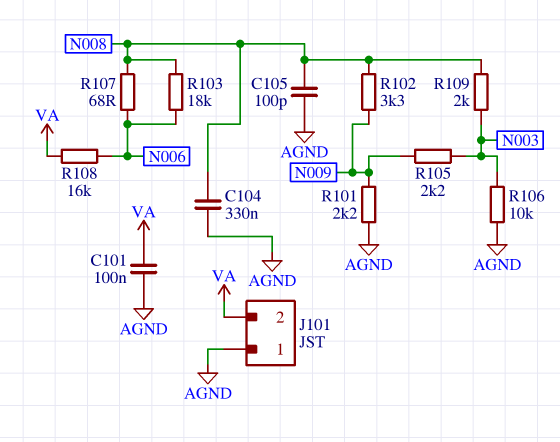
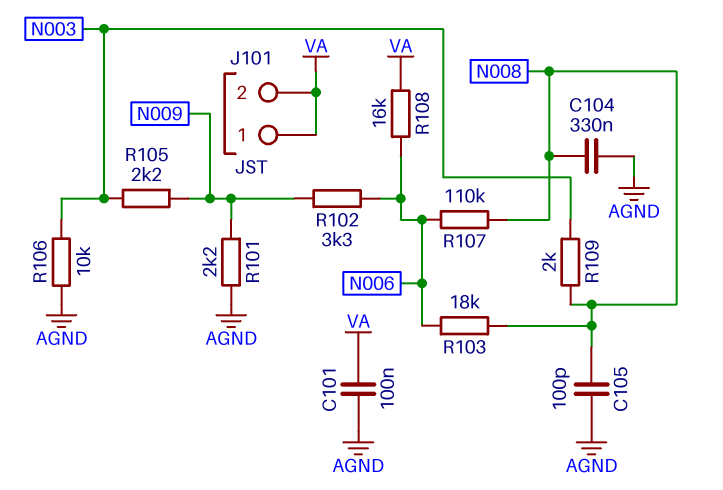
J101 pin 1: AGND -> VA
R102: 3.3k (N008, N009) -> 3.3k (N006, N009)
R107: 68 (N006, N008) -> 110k (N006, N008)

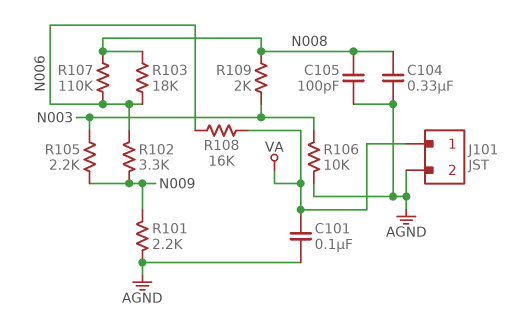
J101 pin 2: VA -> AGND

